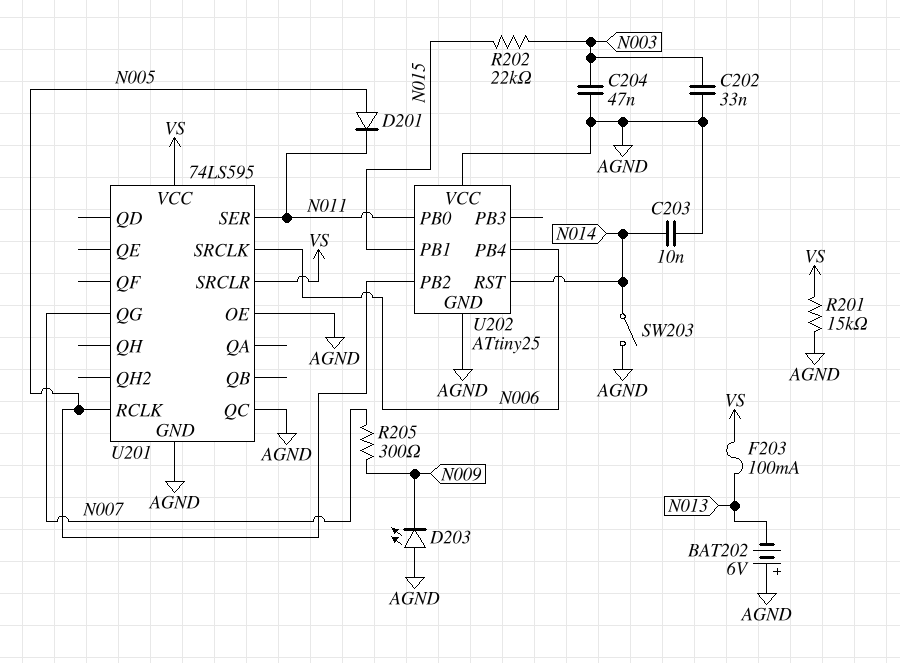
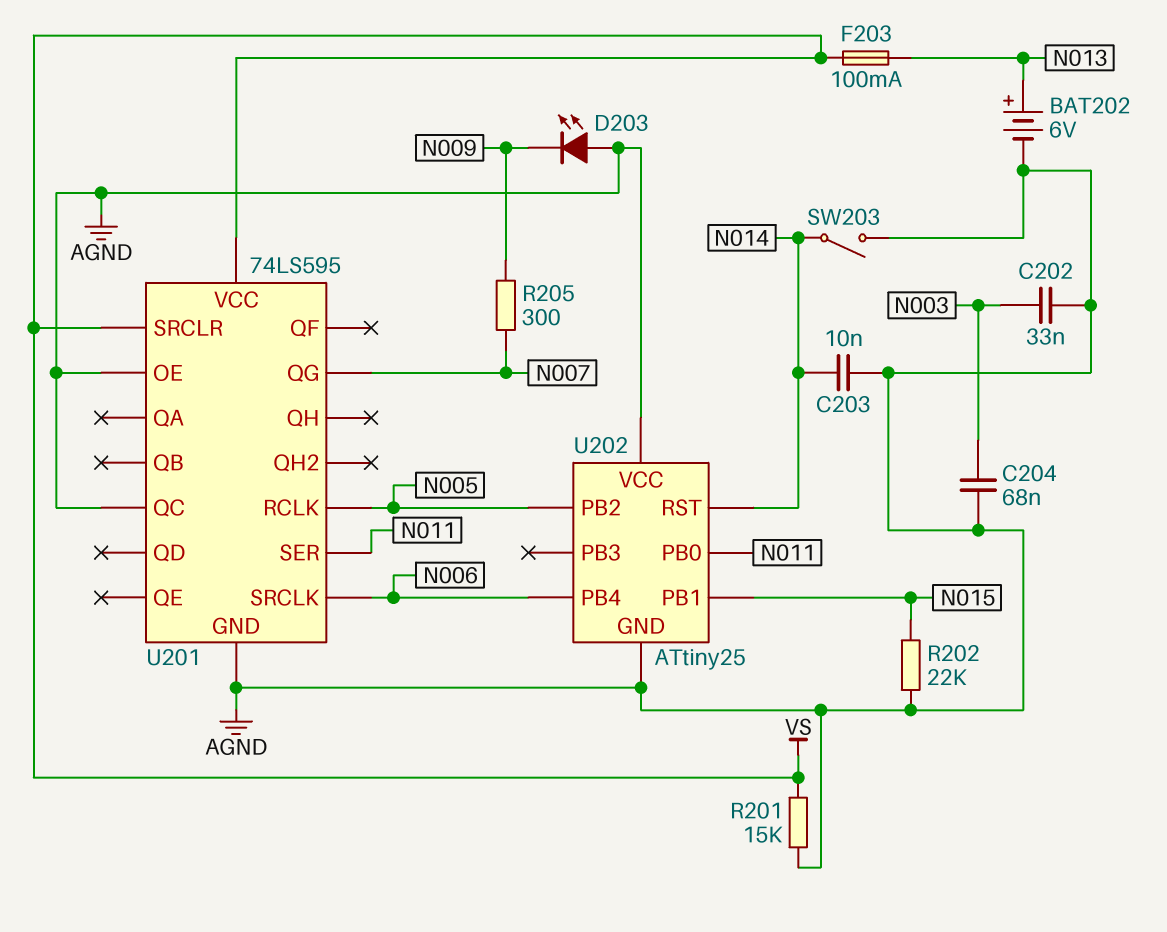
BAT202: 6V (plus AGND, minus N013) -> 6V (plus N013, minus AGND)
C204: 47nF (AGND, N003) -> 68nF (AGND, N003)
D201: diode (A N005, K N011) -> none
R202: 22k (N003, N015) -> 22k (AGND, N015)

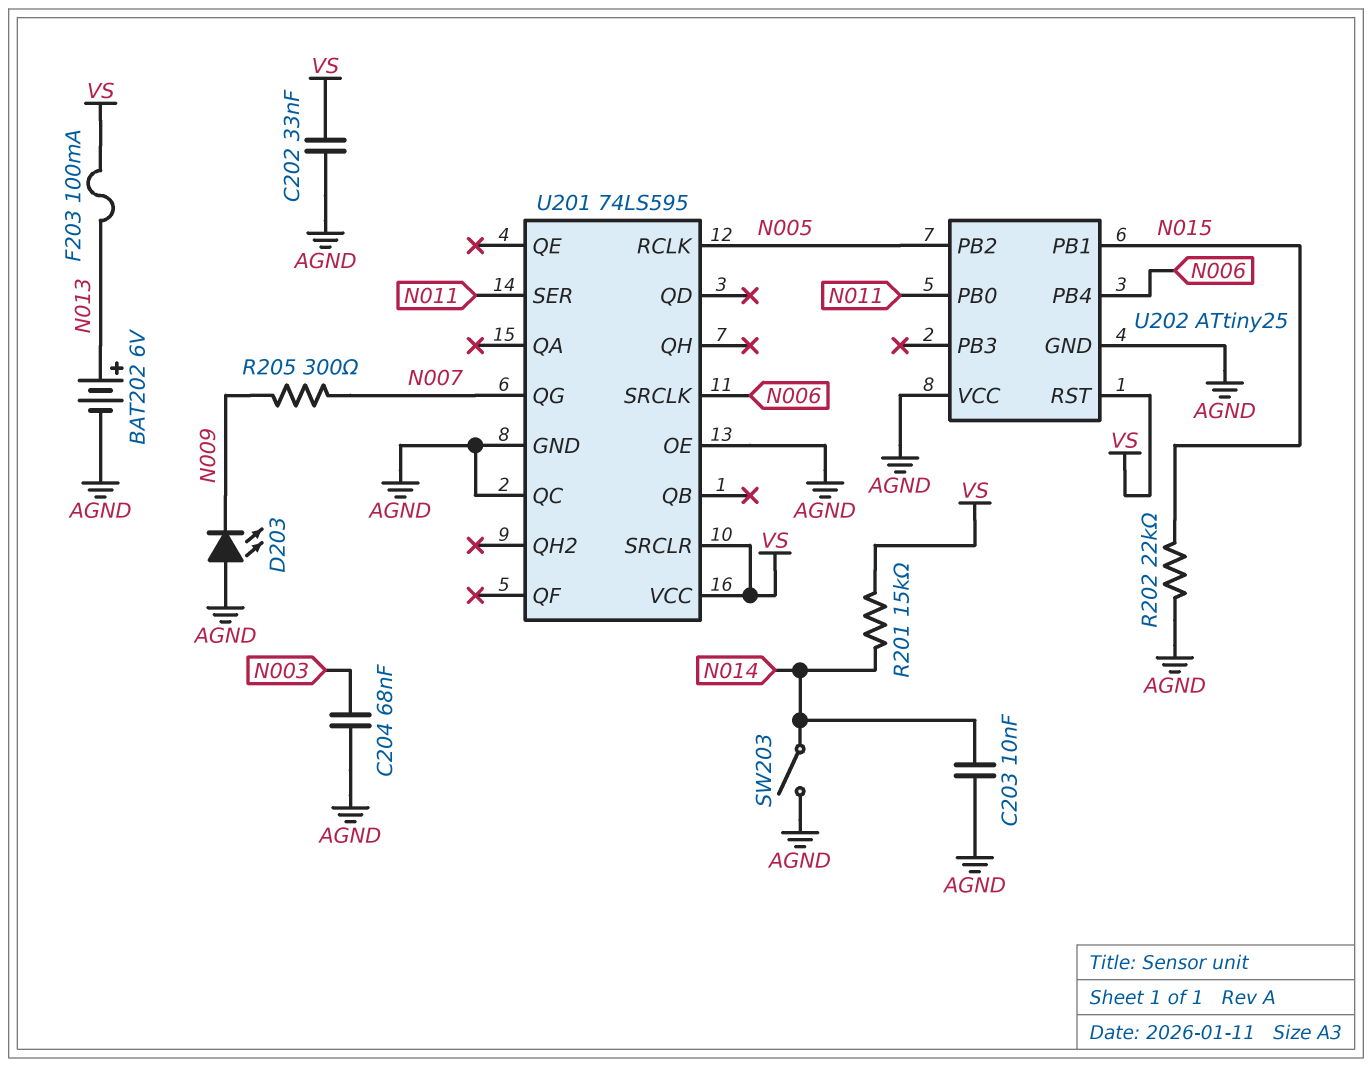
C202: 33nF (AGND, N003) -> 33nF (AGND, VS)
R201: 15k (AGND, VS) -> 15k (N014, VS)
U202 pin RST: N014 -> VS

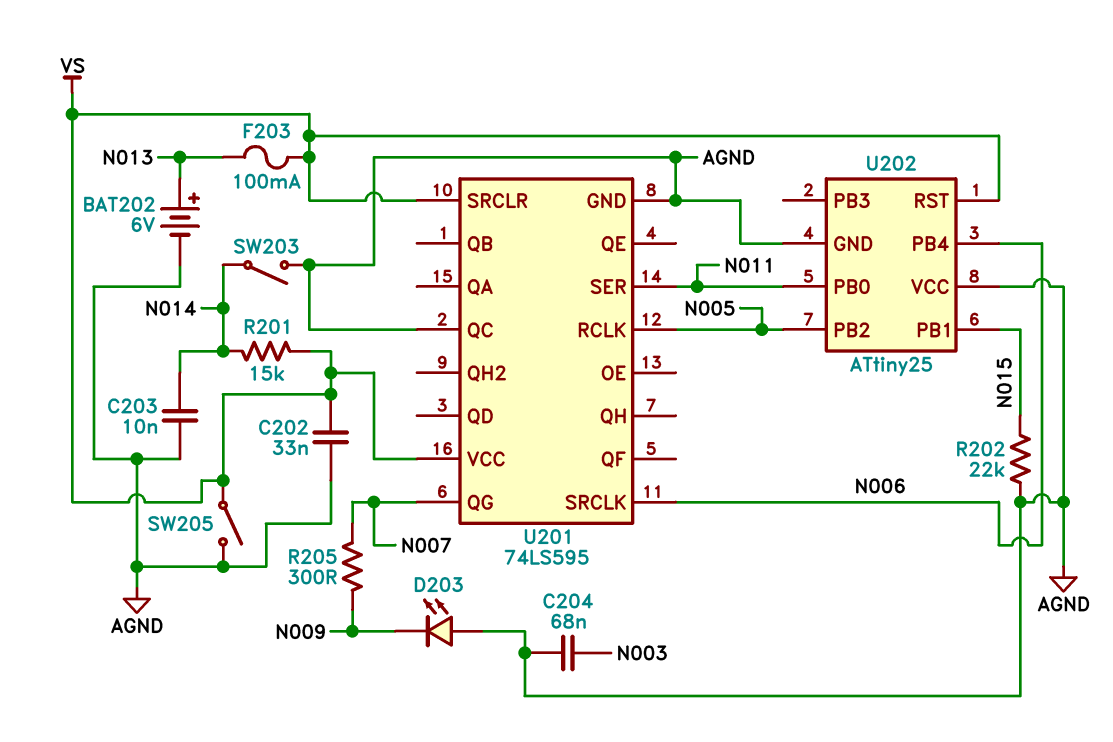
SW205: none -> switch (AGND, VS)
U201 pin OE: AGND -> none

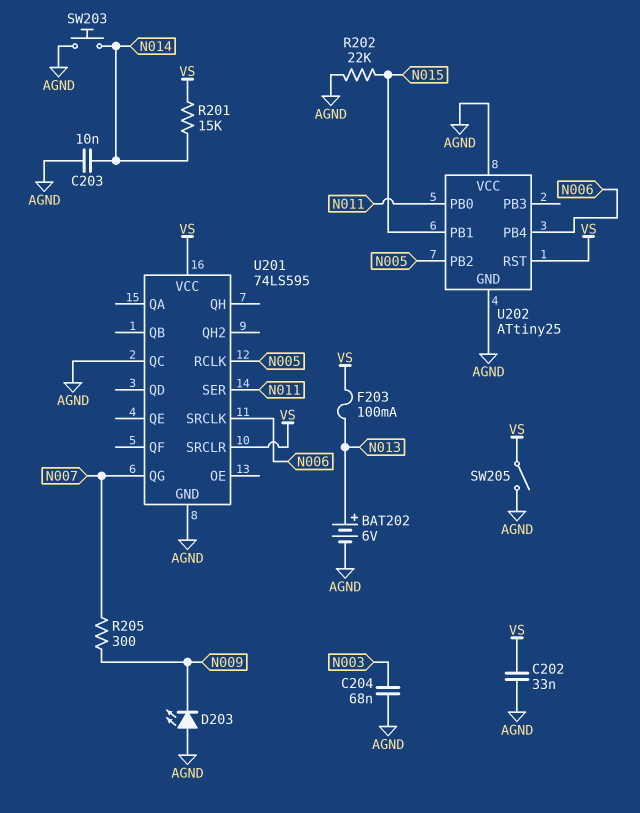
SW203: switch (AGND, N014) -> button (AGND, N014)

